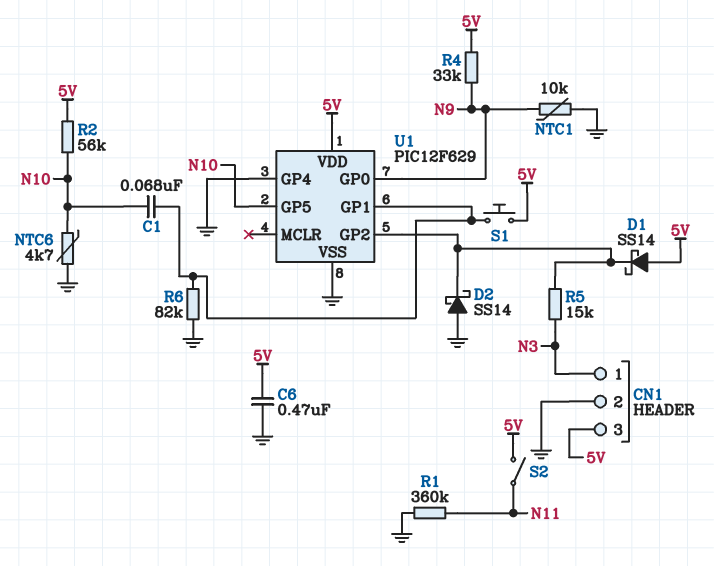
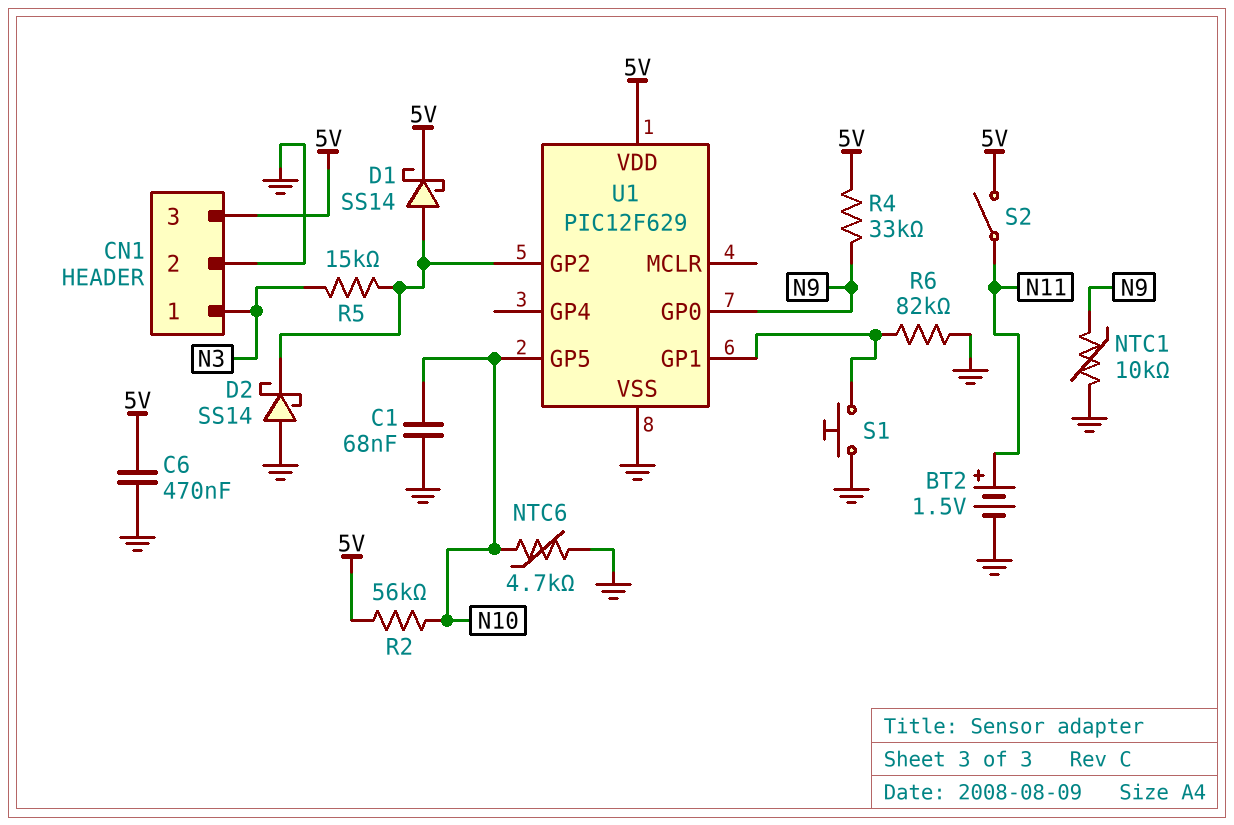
BT2: none -> 1.5V (plus N11, minus GND)
C1: 68nF (N10, U1/GP1) -> 68nF (GND, N10)
D1: schottky SS14 (A 5V, K U1/GP2) -> schottky SS14 (A U1/GP2, K 5V)
R1: 360k (GND, N11) -> none
S1: button (5V, U1/GP1) -> button (GND, U1/GP1)
U1 pin GP4: GND -> none

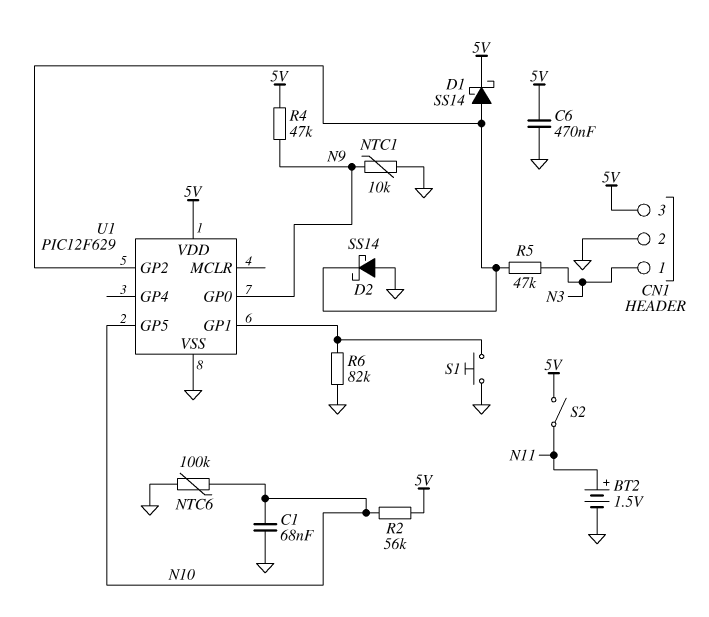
NTC6: 4.7k (GND, N10) -> 100k (GND, N10)
R4: 33k (5V, N9) -> 47k (5V, N9)
R5: 15k (N3, U1/GP2) -> 47k (N3, U1/GP2)

